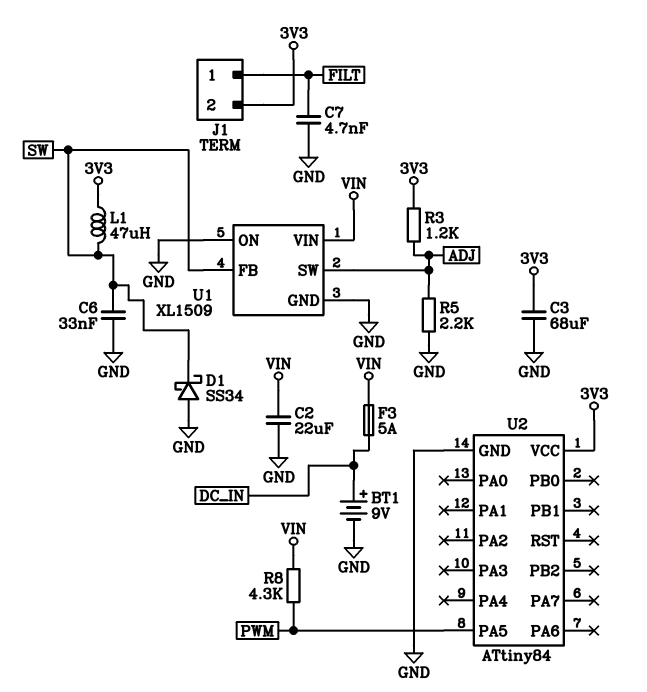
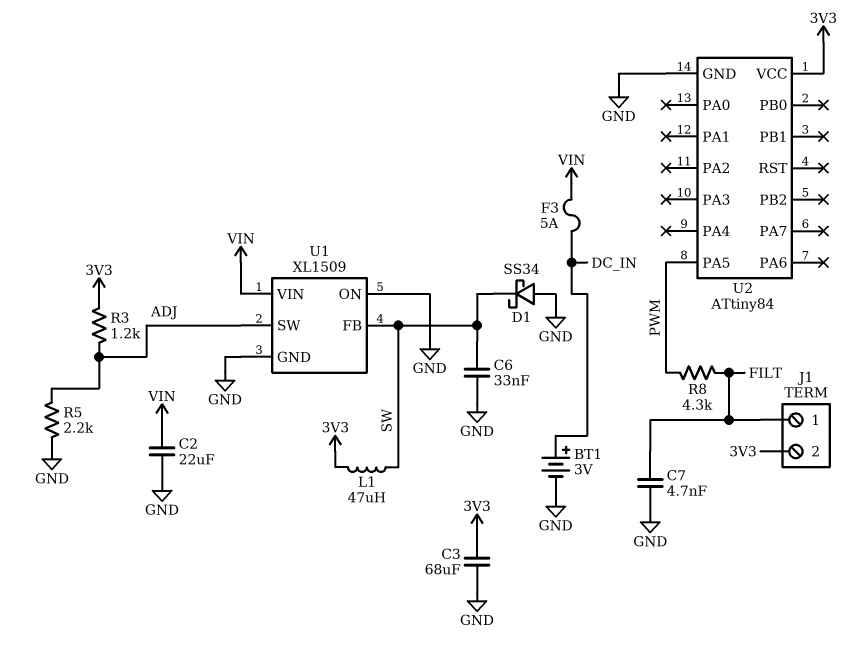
BT1: 9V (plus DC_IN, minus GND) -> 3V (plus DC_IN, minus GND)
R8: 4.3k (PWM, VIN) -> 4.3k (FILT, PWM)

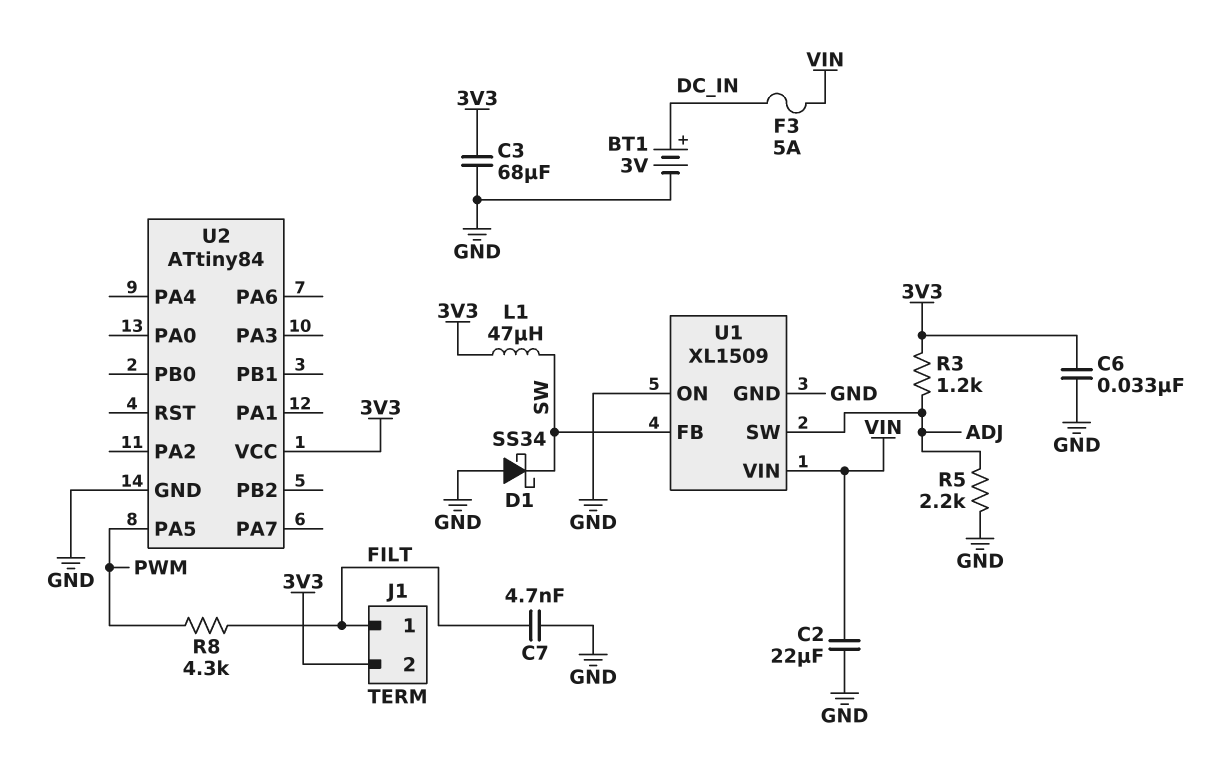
C6: 33nF (GND, SW) -> 33nF (3V3, GND)

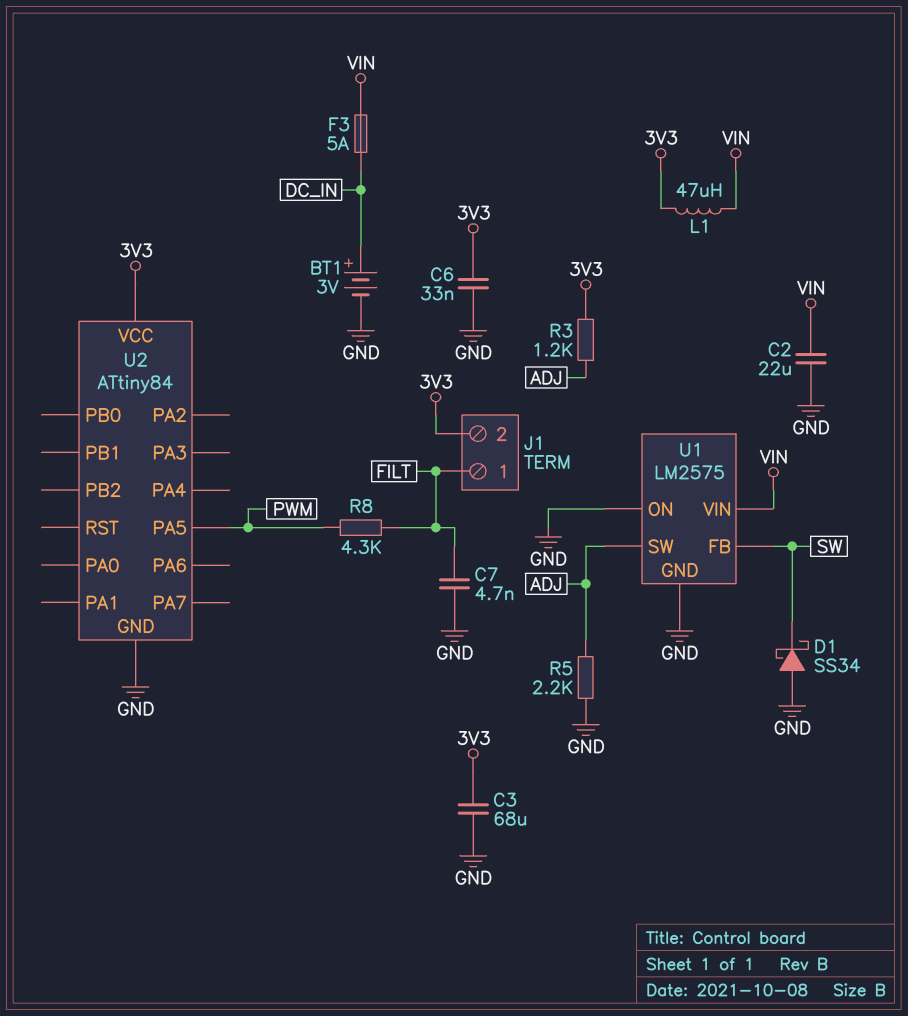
L1: 47uH (3V3, SW) -> 47uH (3V3, VIN)
U1: XL1509 -> LM2575

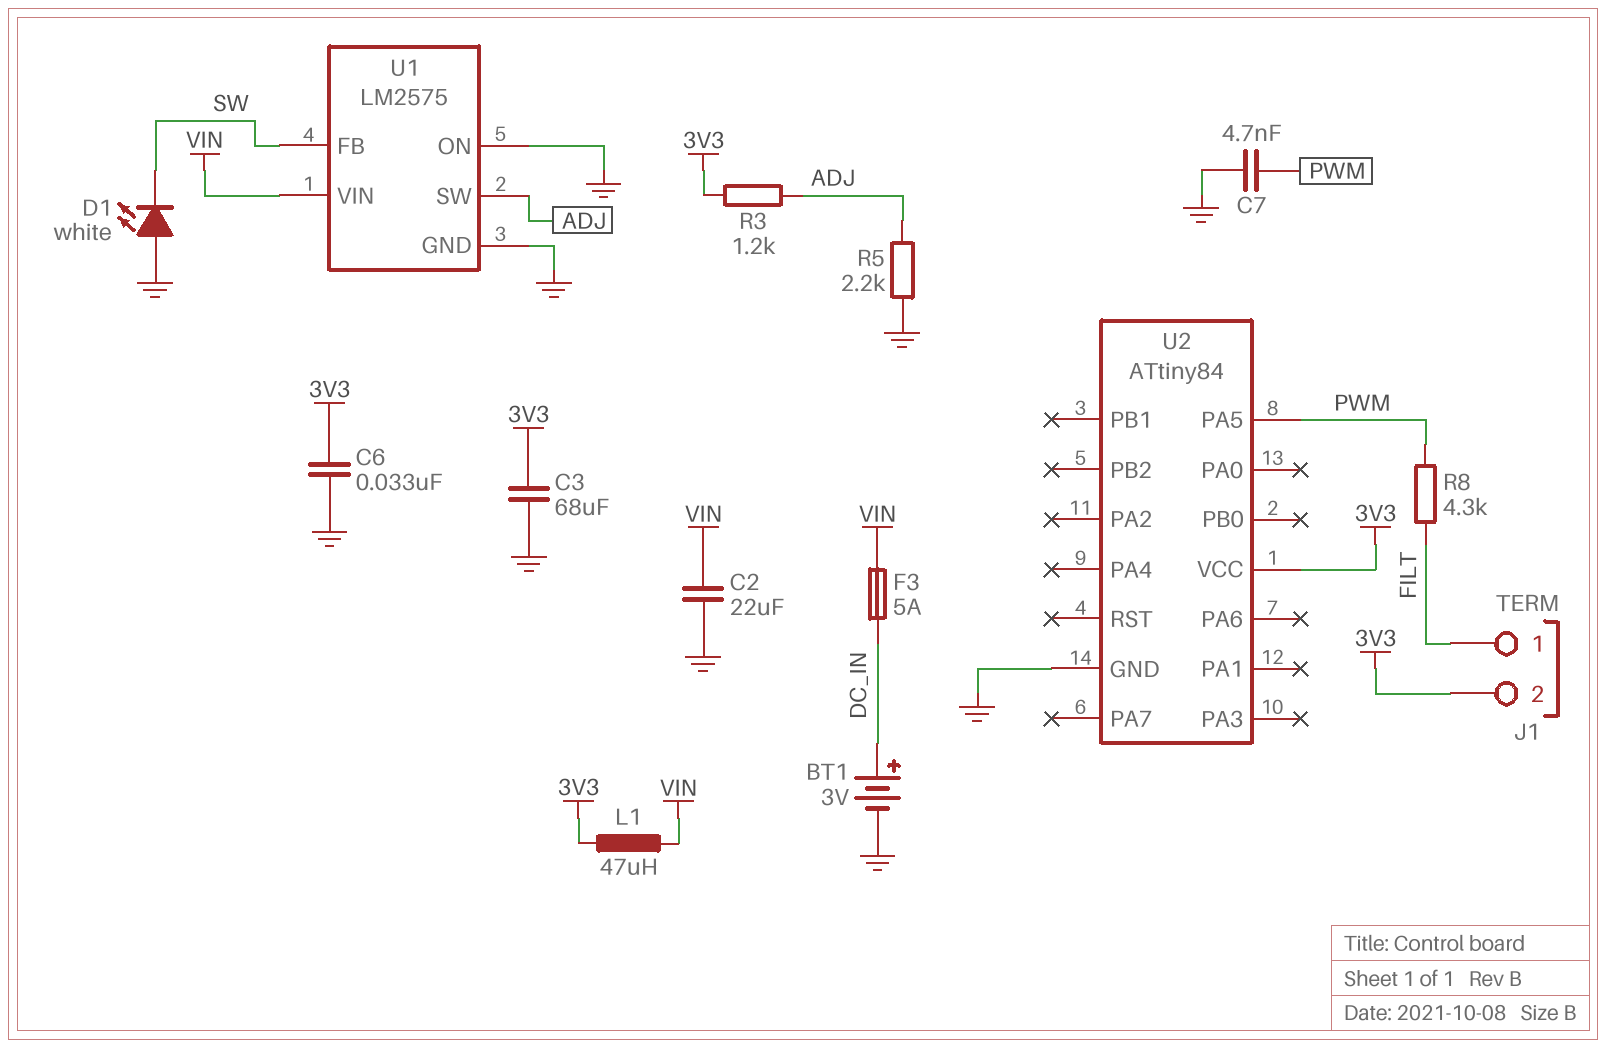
C7: 4.7nF (FILT, GND) -> 4.7nF (GND, PWM)
D1: schottky SS34 (A GND, K SW) -> LED white (A GND, K SW)

